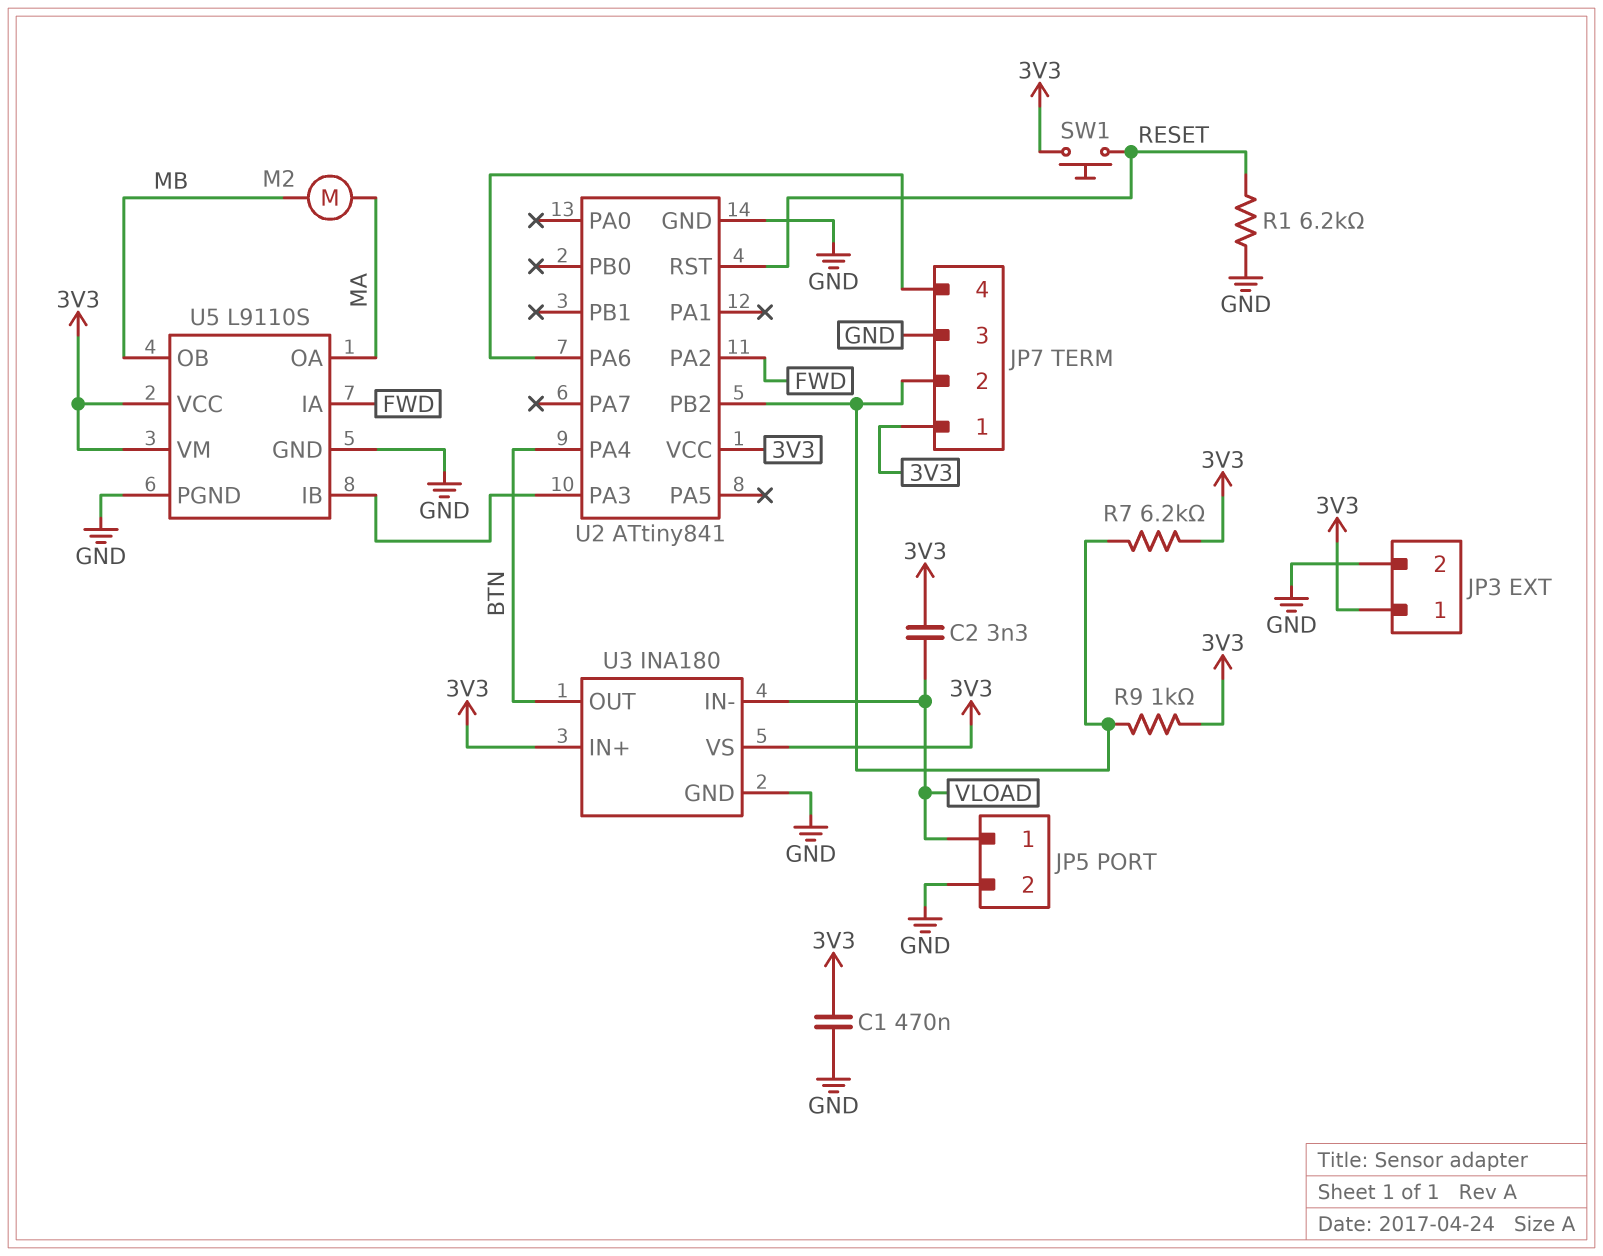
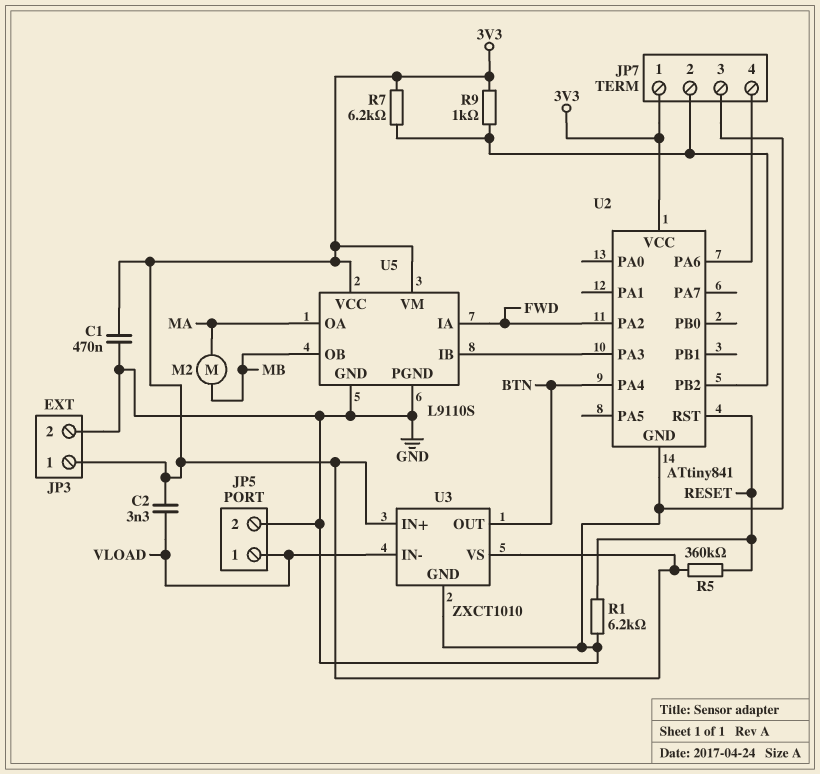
R5: none -> 360k (3V3, RESET)
SW1: button (3V3, RESET) -> none
U3: INA180 -> ZXCT1010

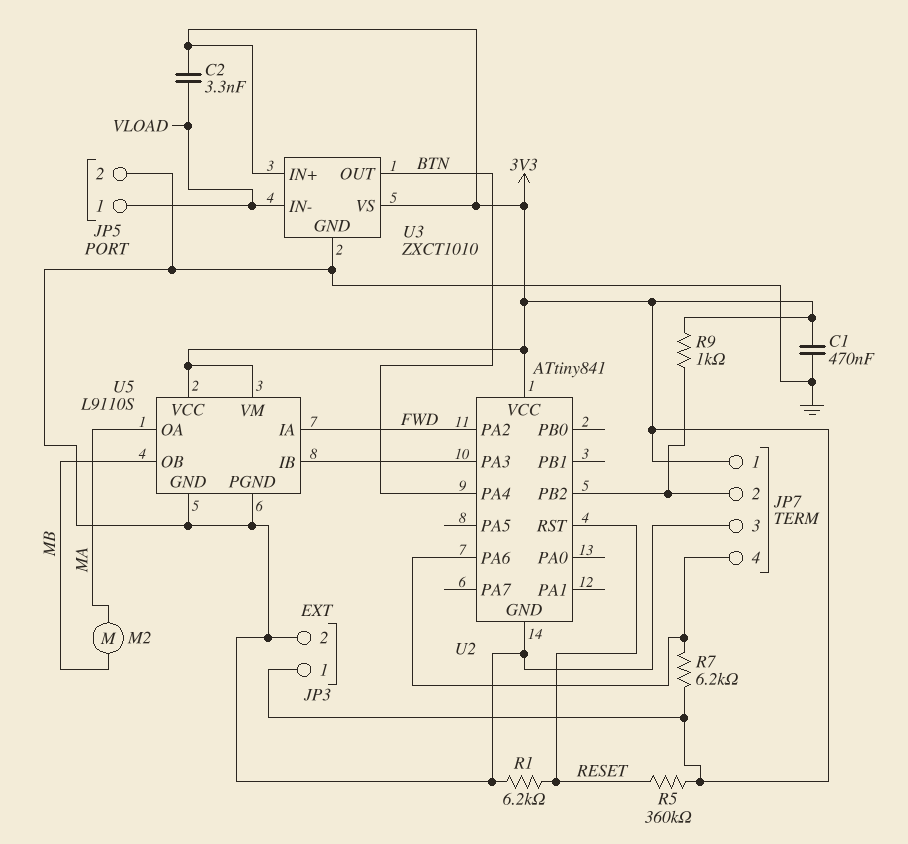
R7: 6.2k (3V3, JP7/2) -> 6.2k (3V3, JP7/4)

